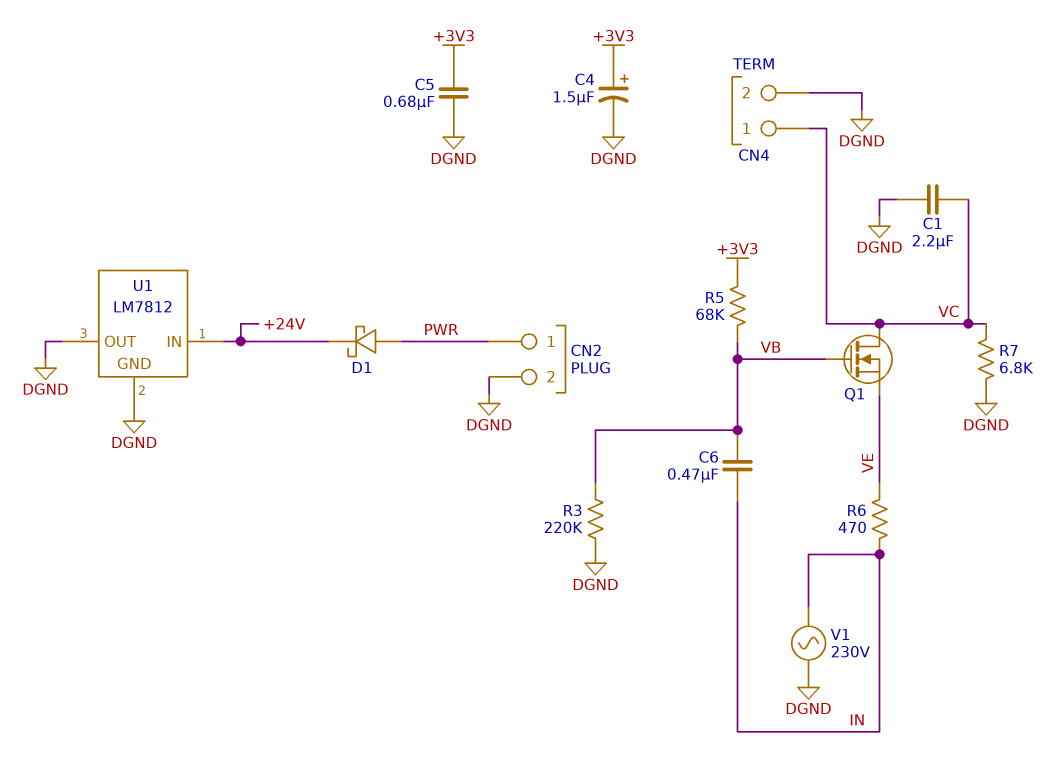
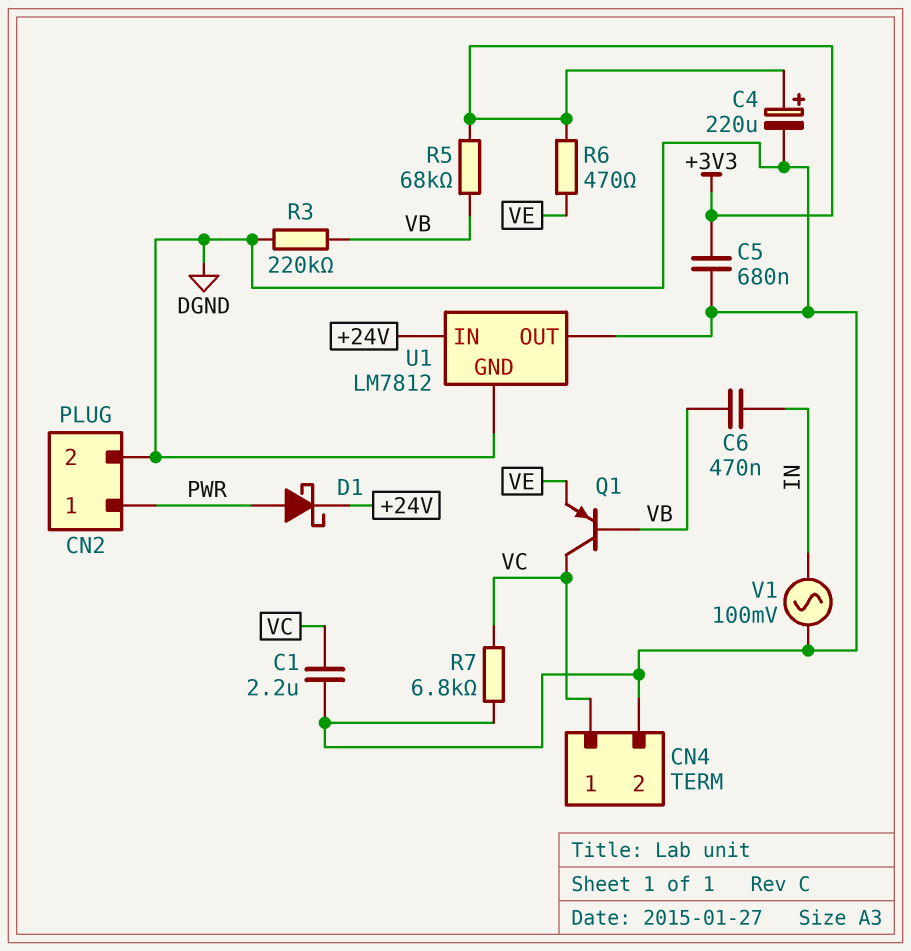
C4: 1.5uF (plus +3V3, minus DGND) -> 220uF (plus +3V3, minus DGND)
Q1: NMOS (G VB, D VC, S VE) -> PNP (B VB, C VC, E VE)
R6: 470 (IN, VE) -> 470 (+3V3, VE)
V1: AC 230V (DGND, IN) -> AC 100mV (DGND, IN)

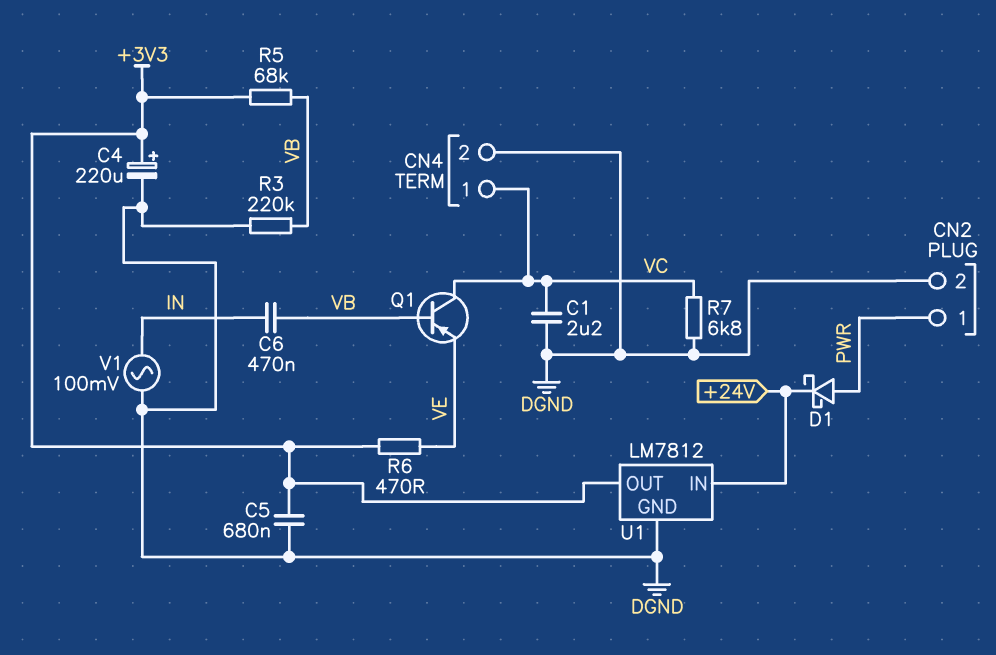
U1 pin OUT: DGND -> +3V3

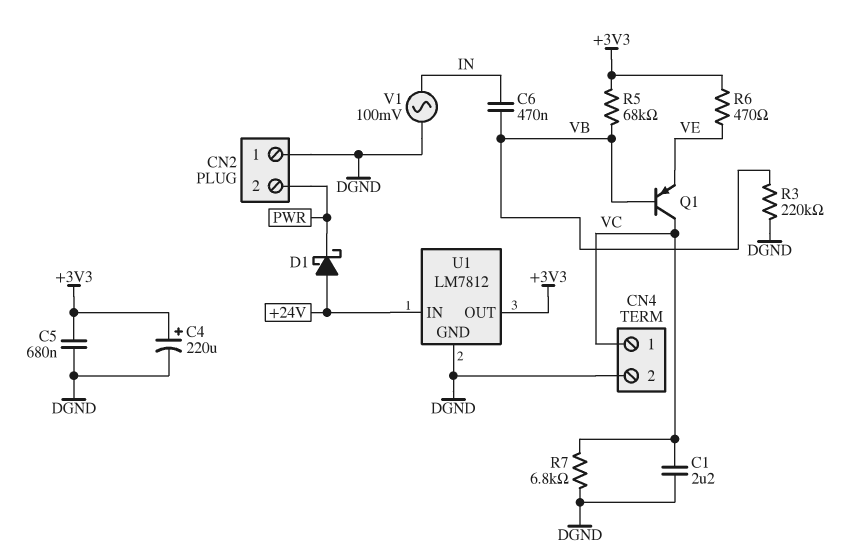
CN2 pin 1: PWR -> DGND
CN2 pin 2: DGND -> PWR
D1: schottky (A PWR, K +24V) -> schottky (A +24V, K PWR)

